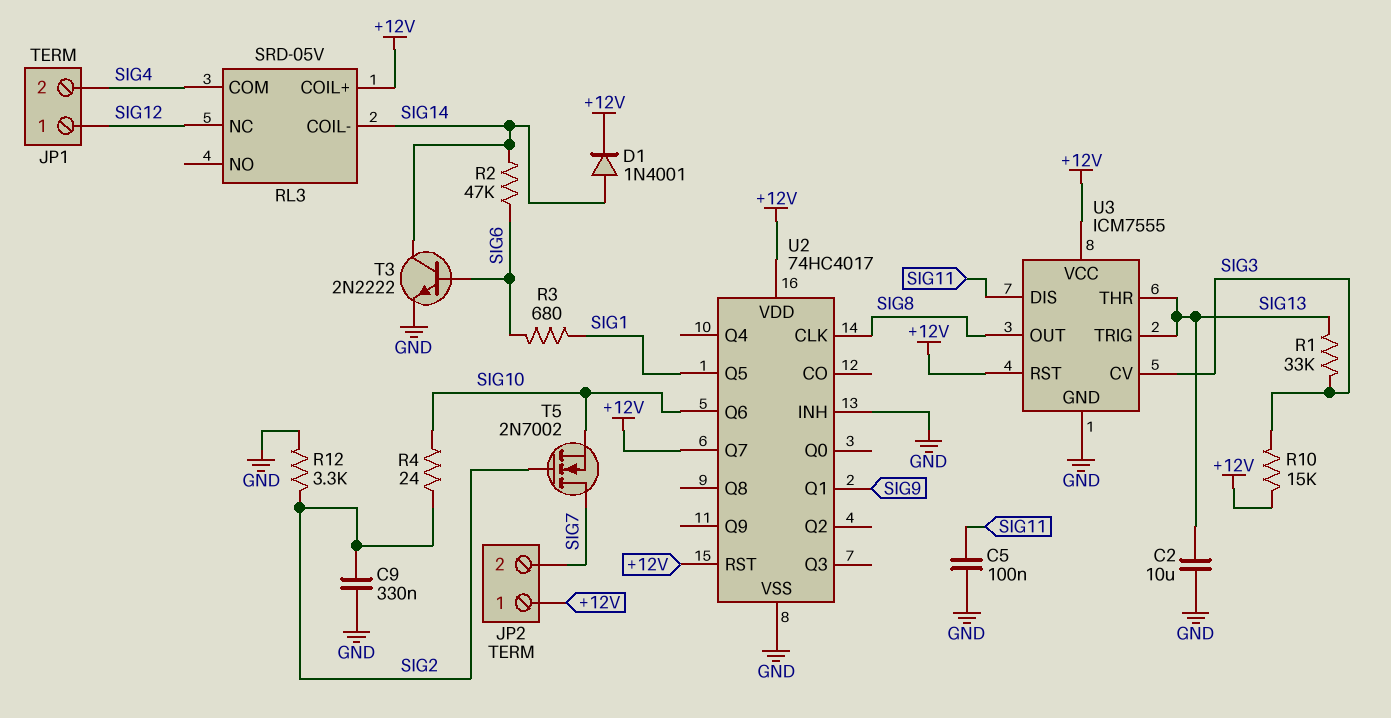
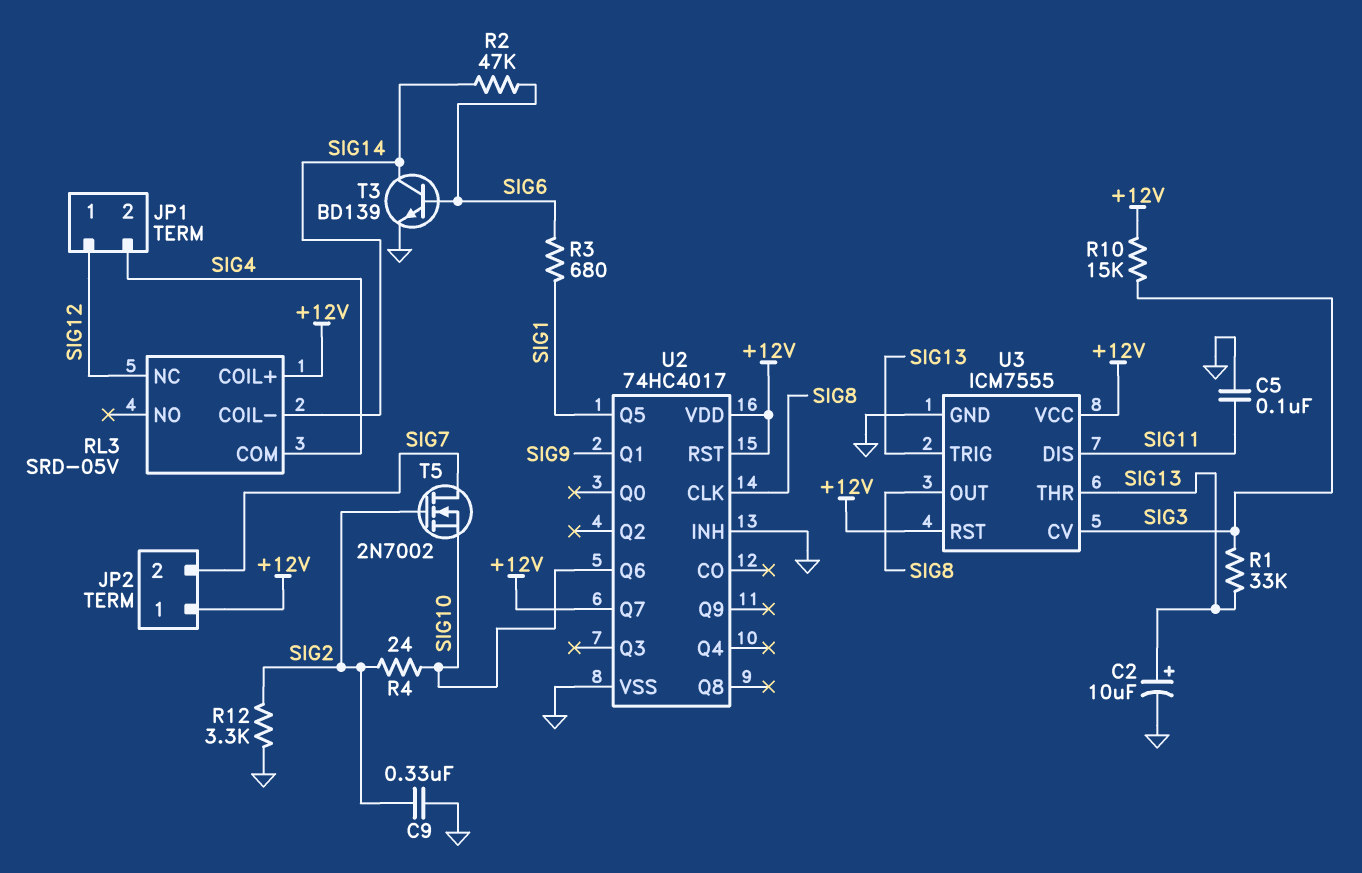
C2: 10uF (GND, SIG13) -> 10uF (plus SIG13, minus GND)
D1: diode 1N4001 (A SIG14, K +12V) -> none
T3: NPN 2N2222 (B SIG6, C SIG14, E GND) -> NPN BD139 (B SIG6, C SIG14, E GND)

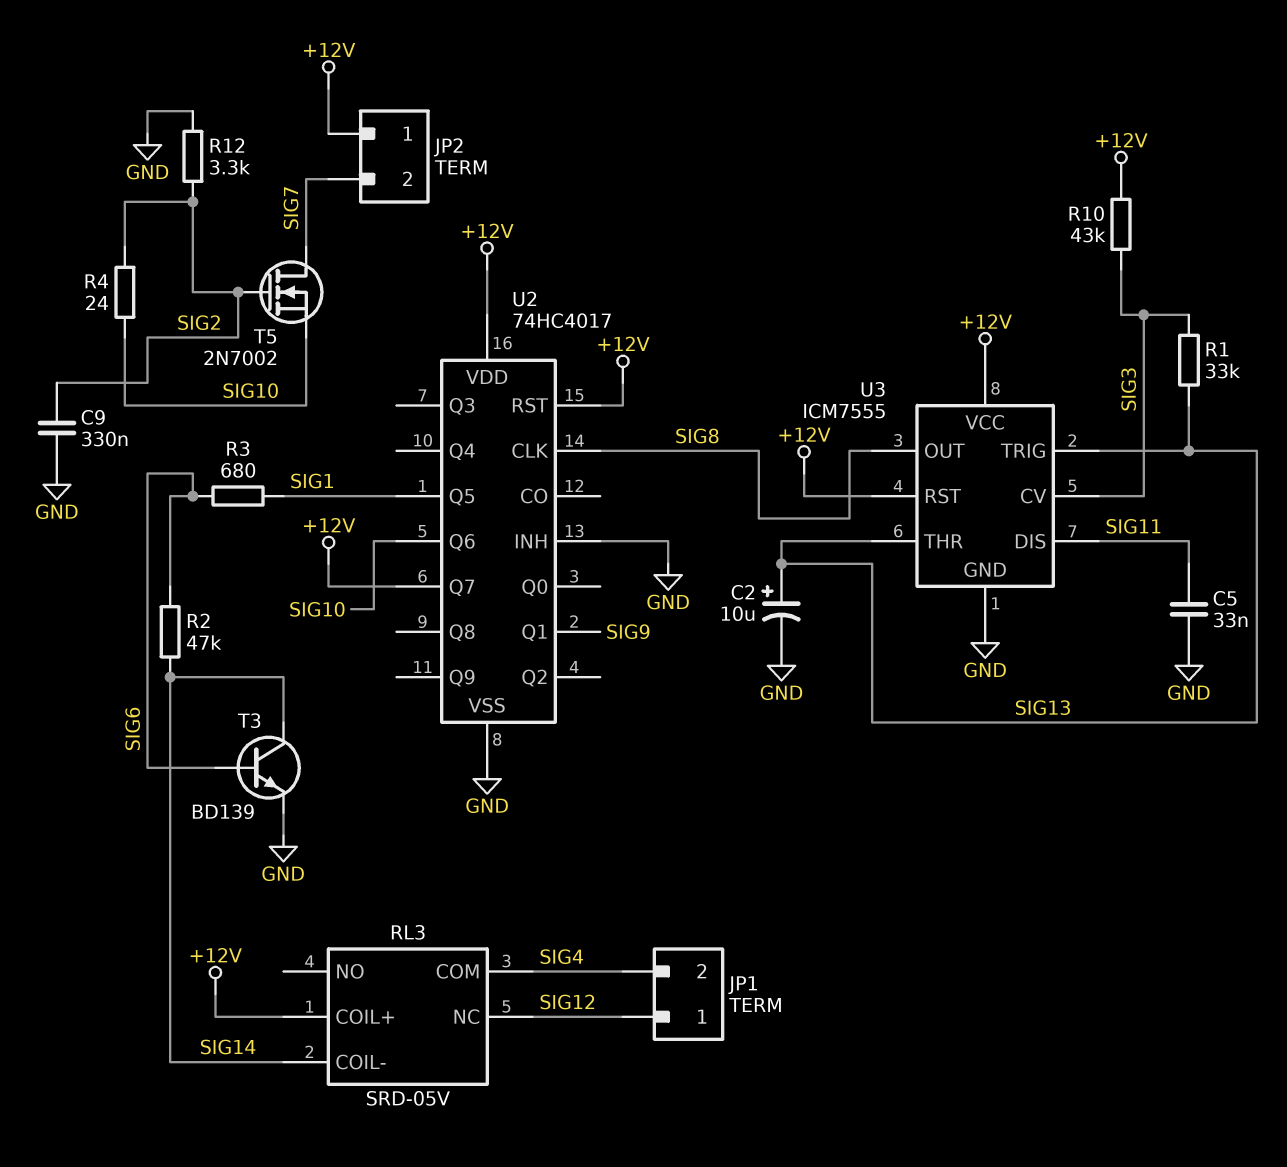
C5: 100nF (GND, SIG11) -> 33nF (GND, SIG11)
R10: 15k (+12V, SIG3) -> 43k (+12V, SIG3)

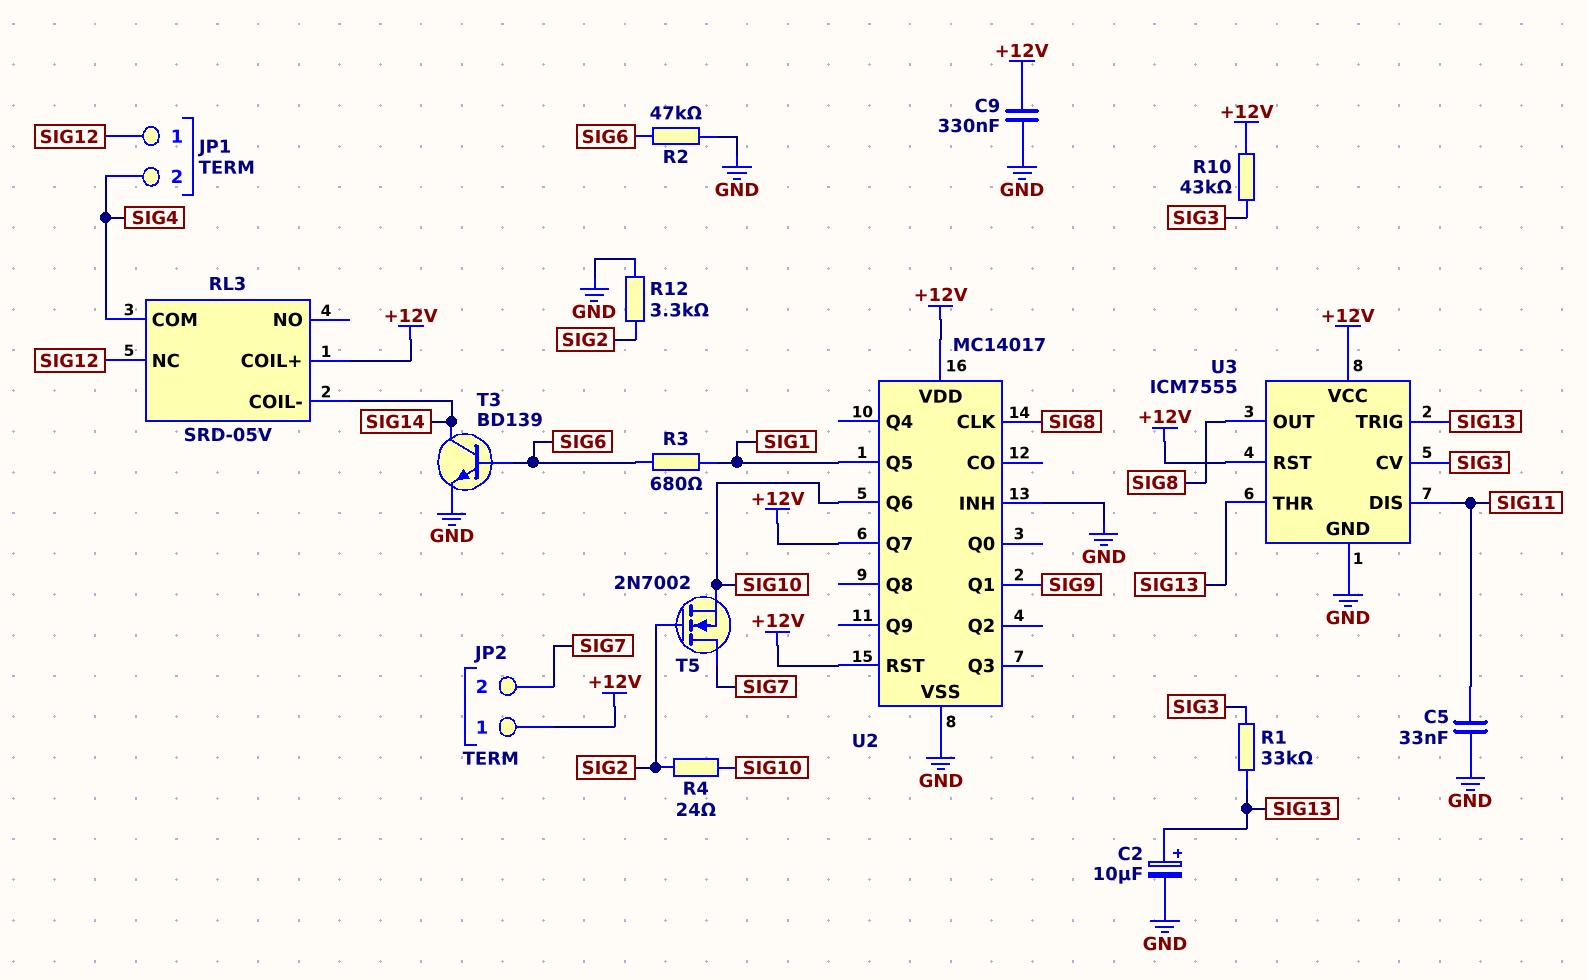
C9: 330nF (GND, SIG2) -> 330nF (+12V, GND)
R2: 47k (SIG6, SIG14) -> 47k (GND, SIG6)
U2: 74HC4017 -> MC14017

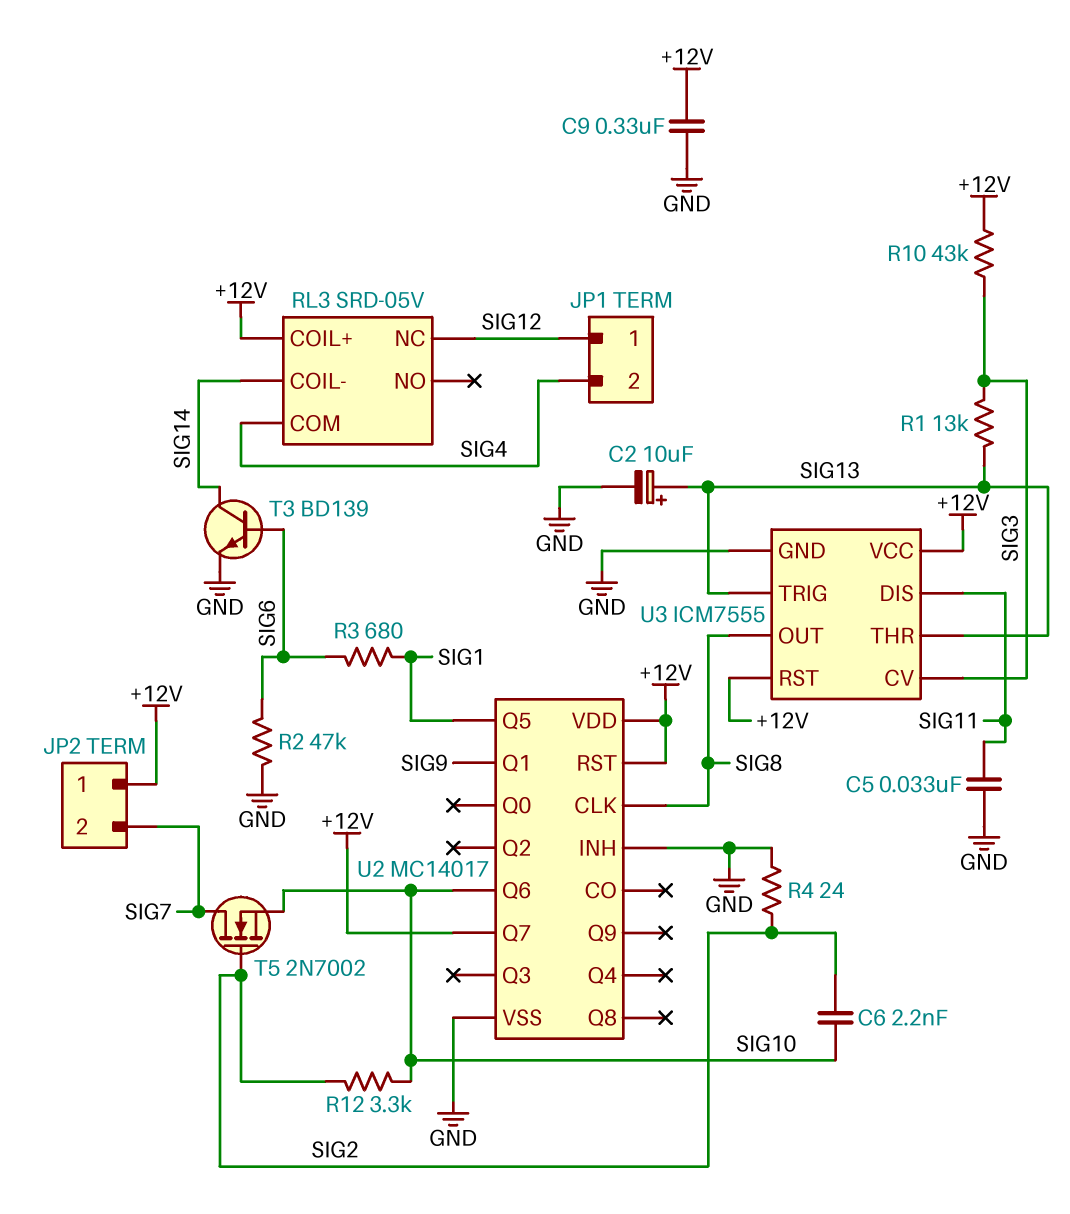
C6: none -> 2.2nF (SIG2, SIG10)
R1: 33k (SIG3, SIG13) -> 13k (SIG3, SIG13)
R4: 24 (SIG2, SIG10) -> 24 (GND, SIG2)
R12: 3.3k (GND, SIG2) -> 3.3k (SIG2, SIG10)

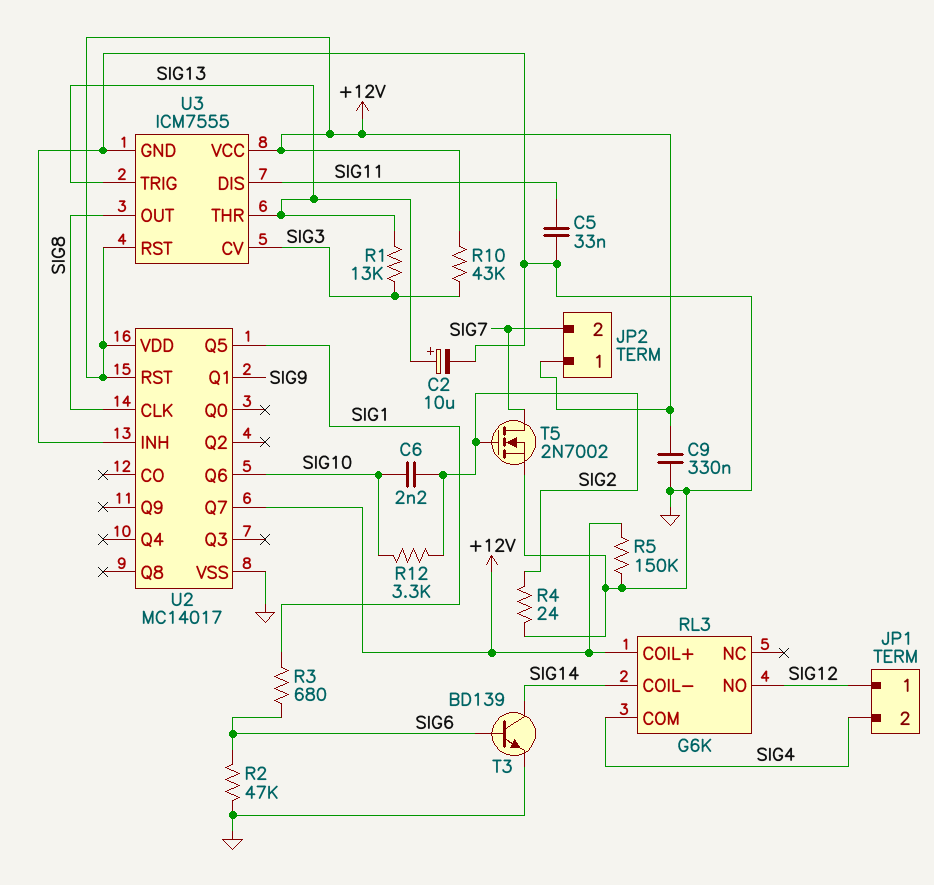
R5: none -> 150k (+12V, GND)
RL3: SRD-05V -> G6K
RL3 pin NC: SIG12 -> none
RL3 pin NO: none -> SIG12
T5: NMOS 2N7002 (G SIG2, D SIG7, S SIG10) -> NMOS 2N7002 (G SIG2, D SIG7, S GND)

